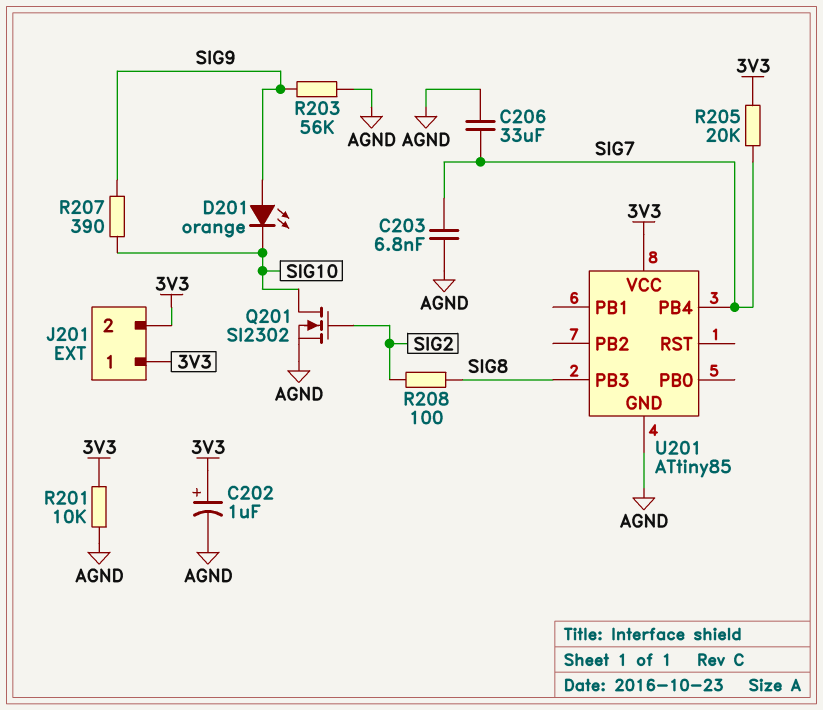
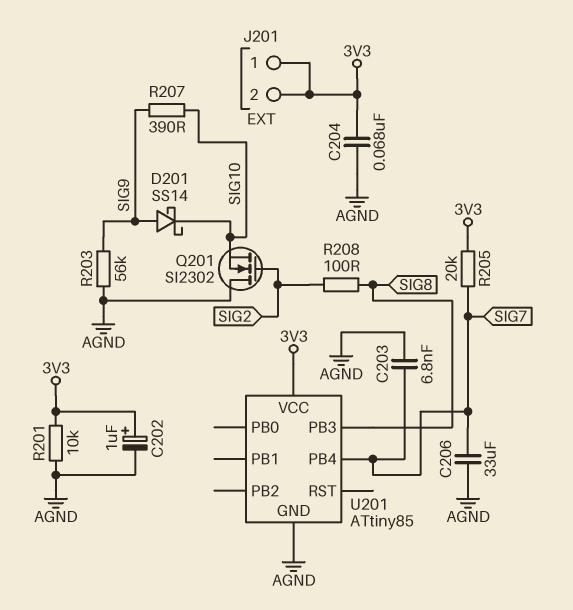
C204: none -> 68nF (3V3, AGND)
D201: LED orange (A SIG9, K SIG10) -> schottky SS14 (A SIG9, K SIG10)
Q201: NMOS SI2302 (G SIG2, D SIG10, S AGND) -> NMOS SI2302 (G SIG2, D AGND, S SIG10)

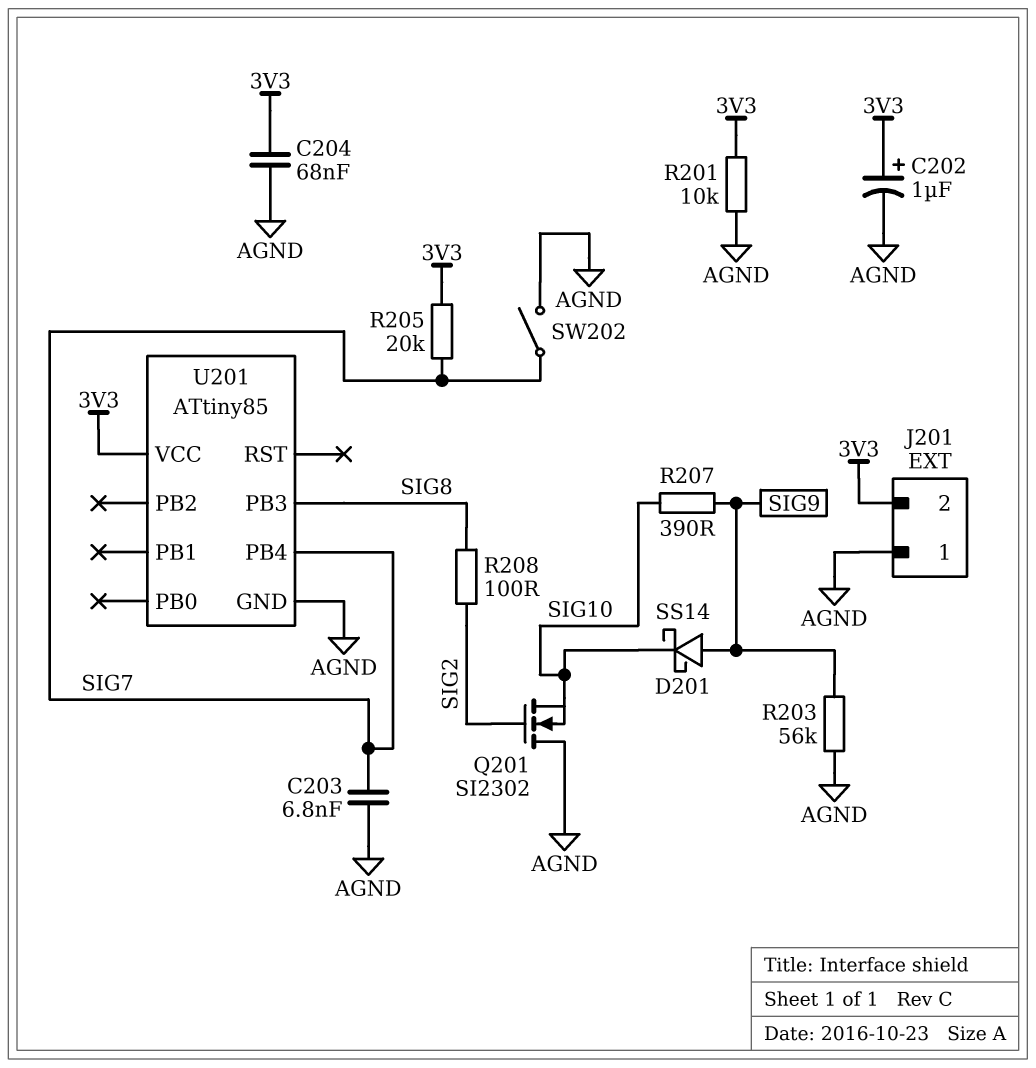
C206: 33uF (AGND, SIG7) -> none
J201 pin 1: 3V3 -> AGND
SW202: none -> switch (AGND, SIG7)

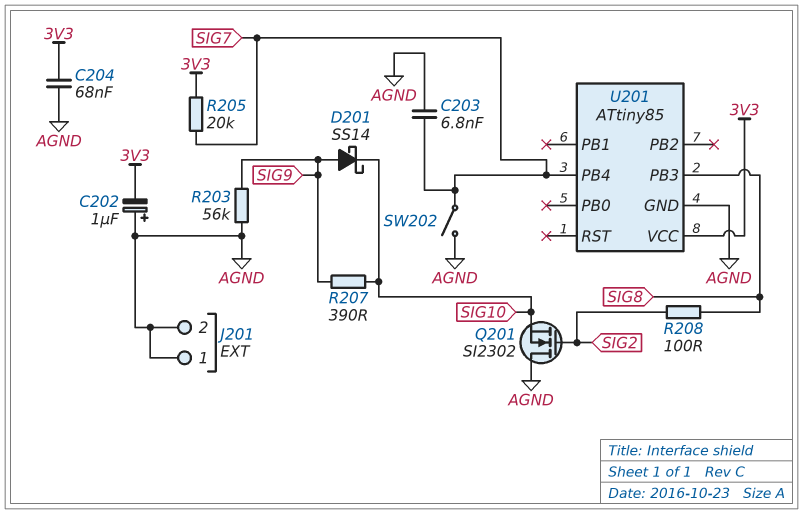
C202: 1uF (plus 3V3, minus AGND) -> 1uF (plus AGND, minus 3V3)
J201 pin 2: 3V3 -> AGND
R201: 10k (3V3, AGND) -> none

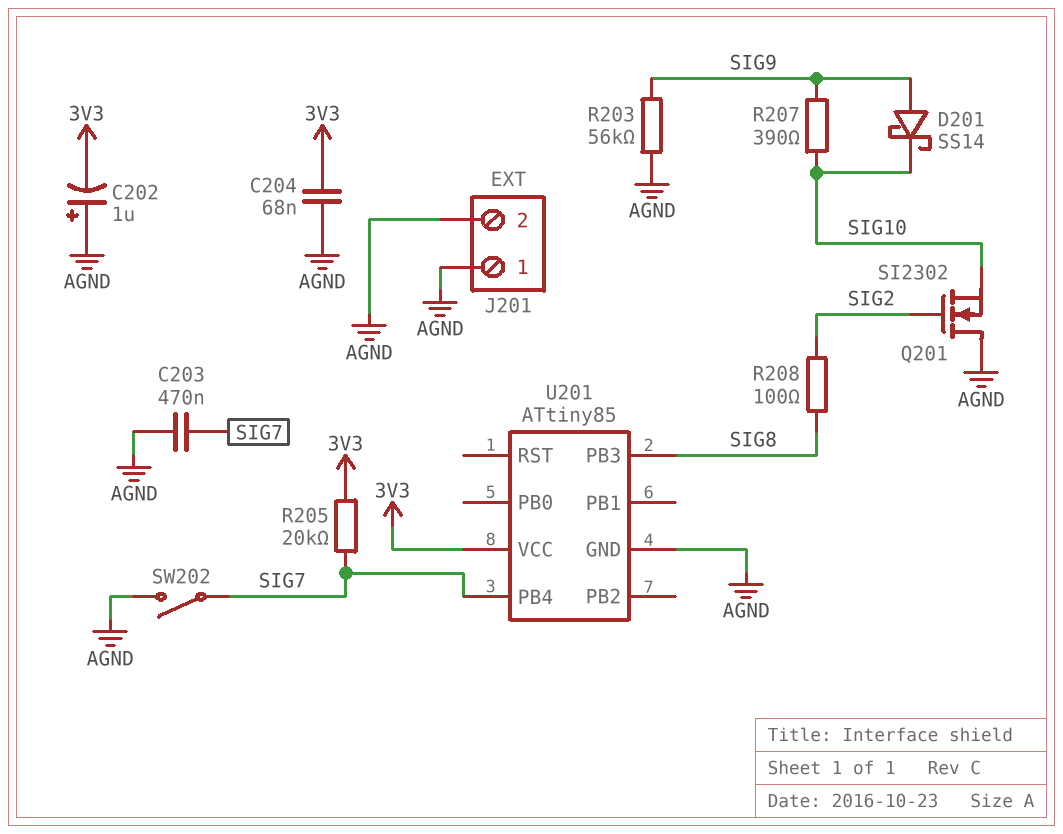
C203: 6.8nF (AGND, SIG7) -> 470nF (AGND, SIG7)

